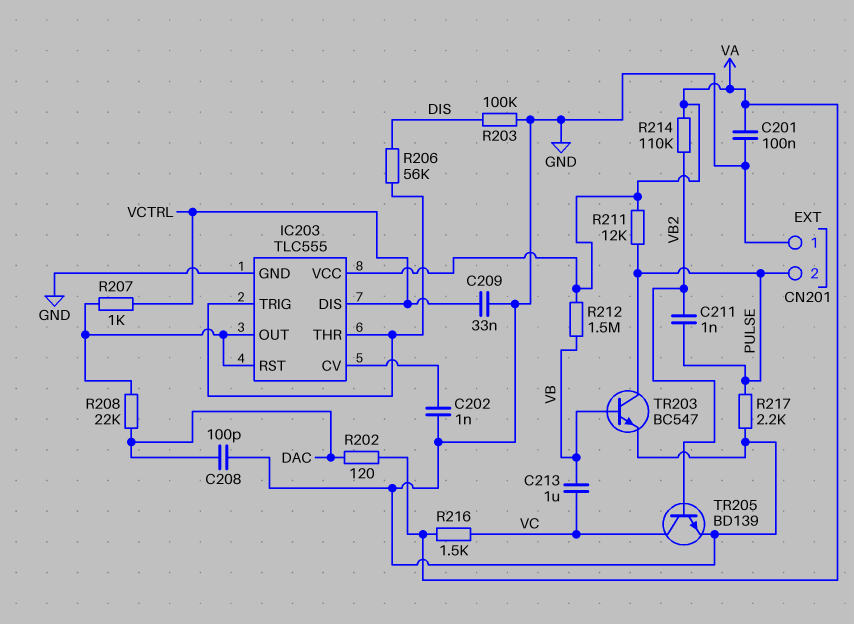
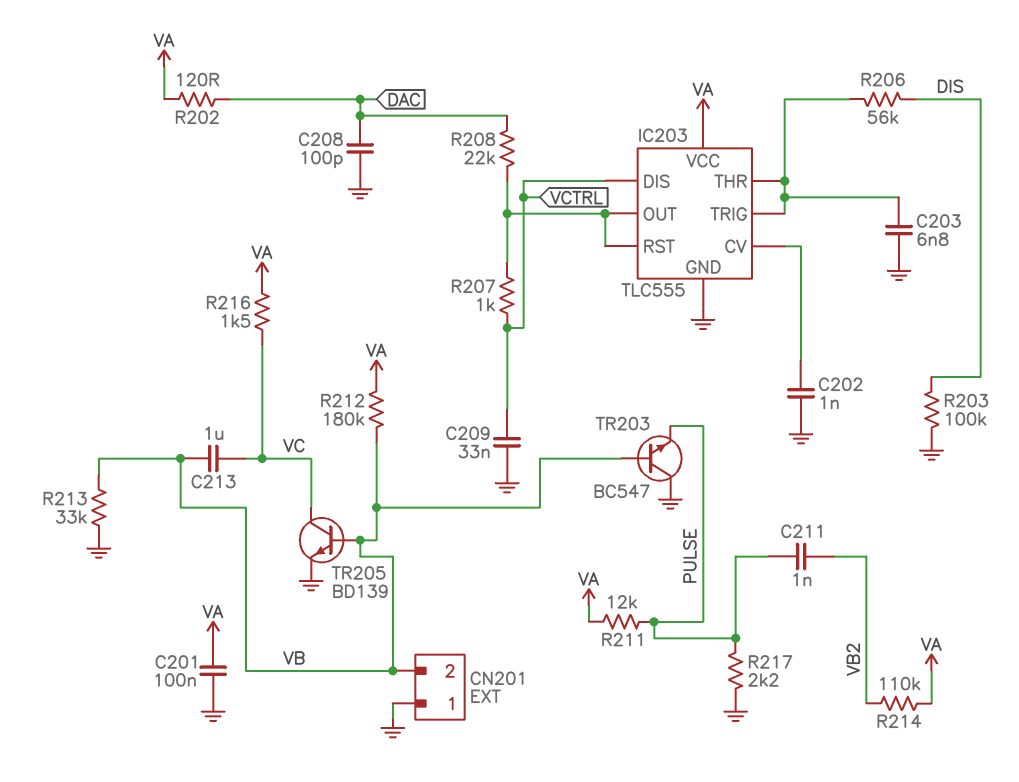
C203: none -> 6.8nF (GND, IC203/THR)
CN201 pin 2: PULSE -> VB
R212: 1.5M (VA, VB) -> 180k (VA, VB)
R213: none -> 33k (GND, VB)
TR203: NPN BC547 (B VB, C PULSE, E GND) -> NPN BC547 (B VB, C GND, E PULSE)
TR205: NPN BD139 (B VB2, C VC, E GND) -> NPN BD139 (B VB, C VC, E GND)

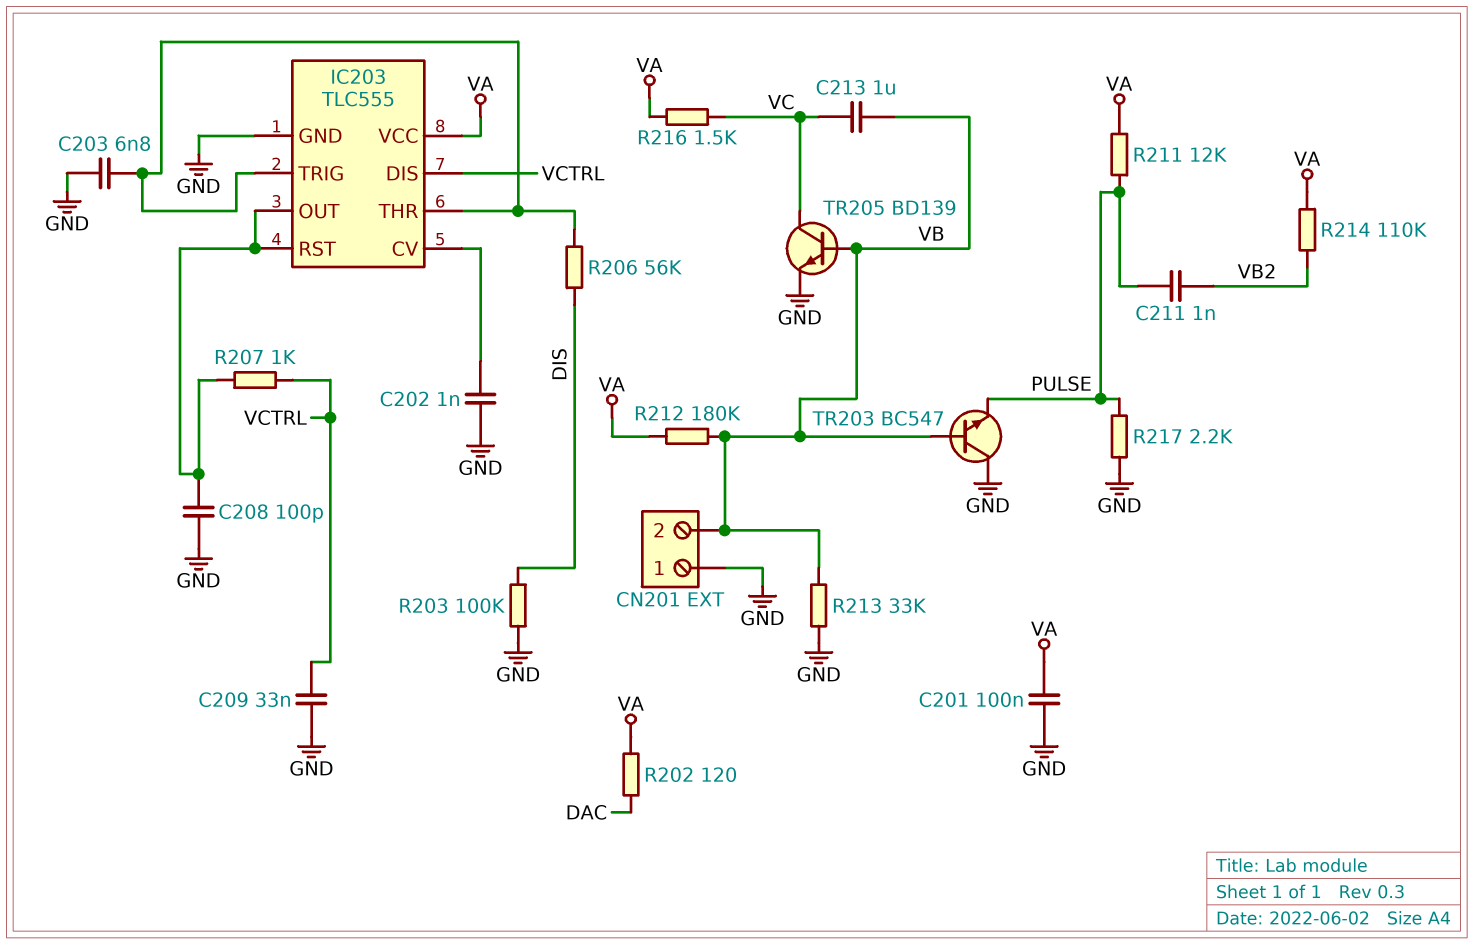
C208: 100pF (DAC, GND) -> 100pF (GND, IC203/OUT)
R208: 22k (DAC, IC203/OUT) -> none

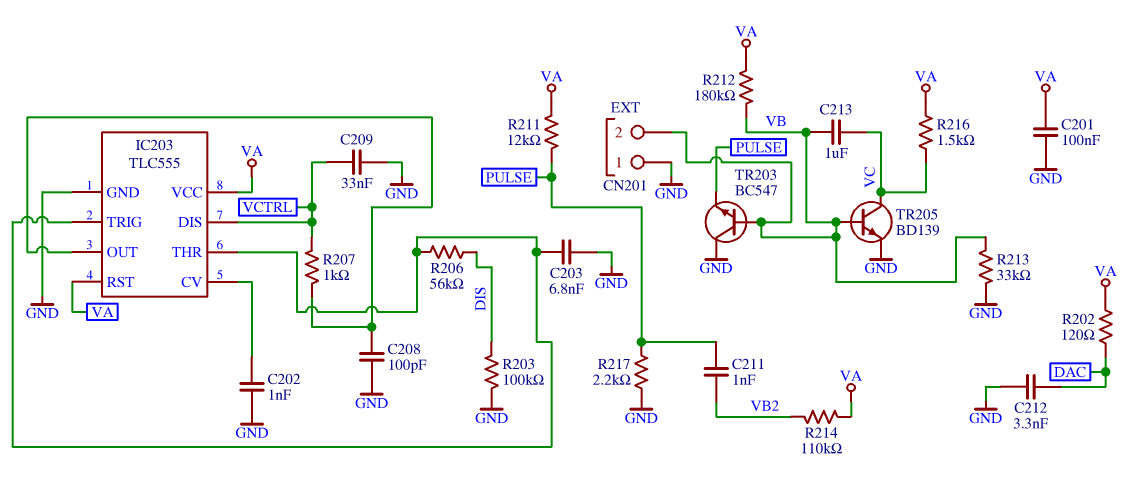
C212: none -> 3.3nF (DAC, GND)
IC203 pin RST: IC203/OUT -> VA

